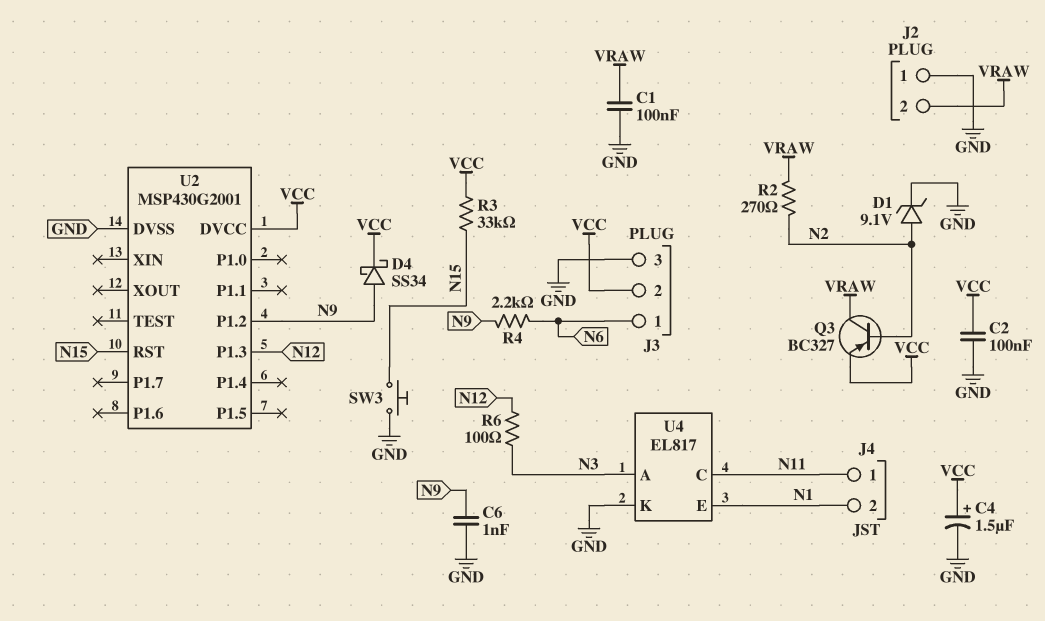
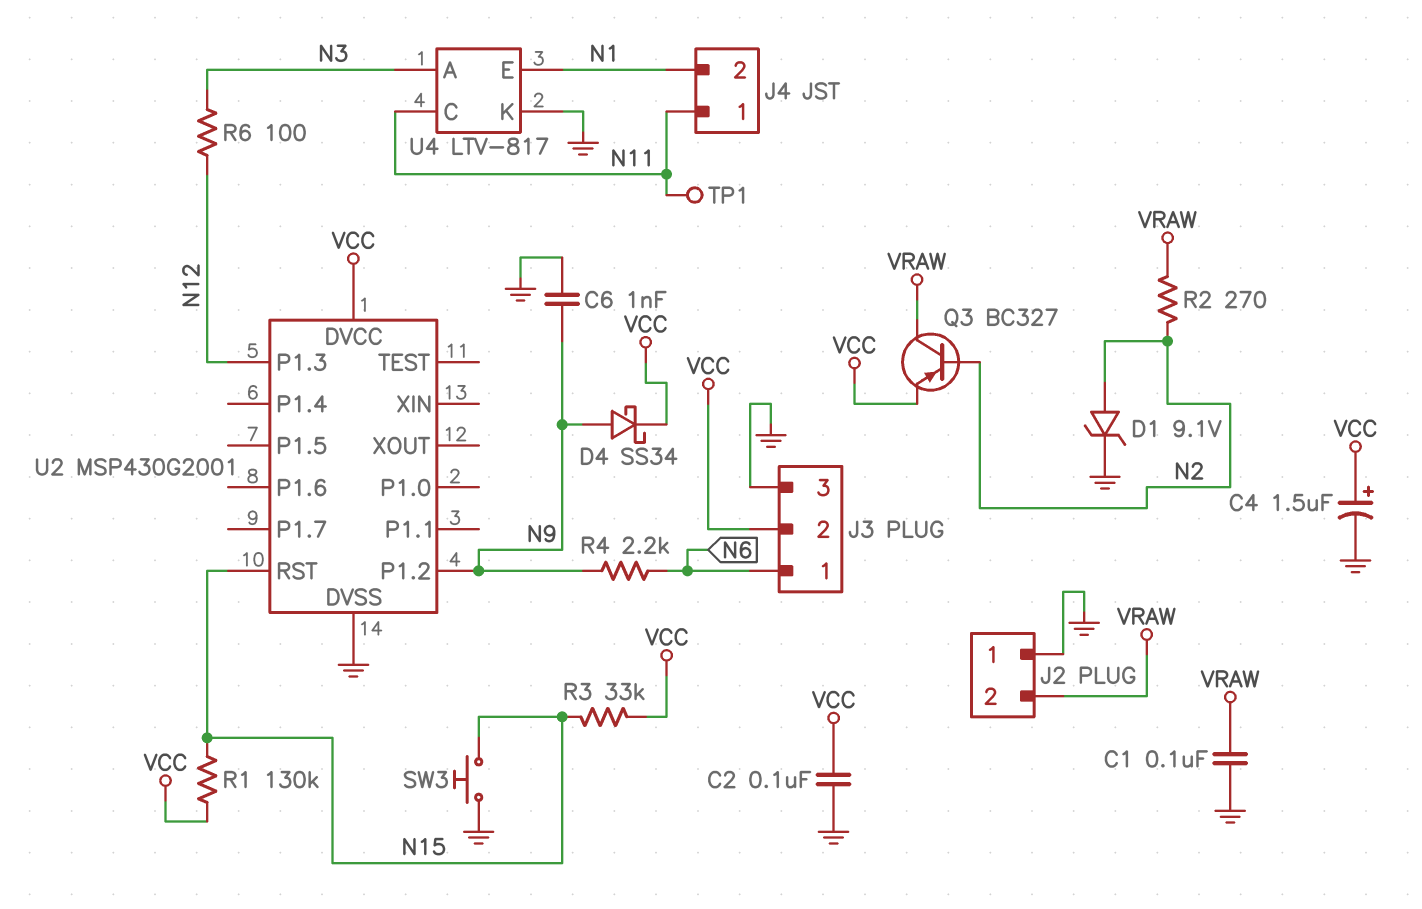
R1: none -> 130k (N15, VCC)
TP1: none -> test point (N11)
U4: EL817 -> LTV-817

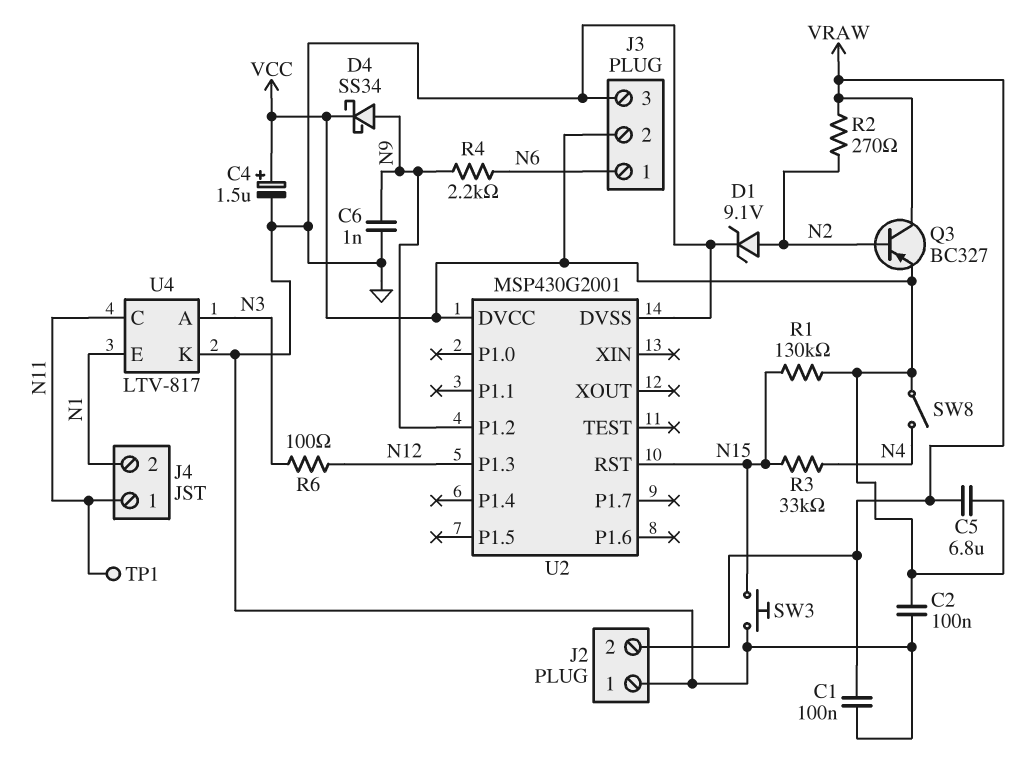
C5: none -> 6.8uF (VCC, VRAW)
R3: 33k (N15, VCC) -> 33k (N4, N15)
SW8: none -> switch (N4, VCC)

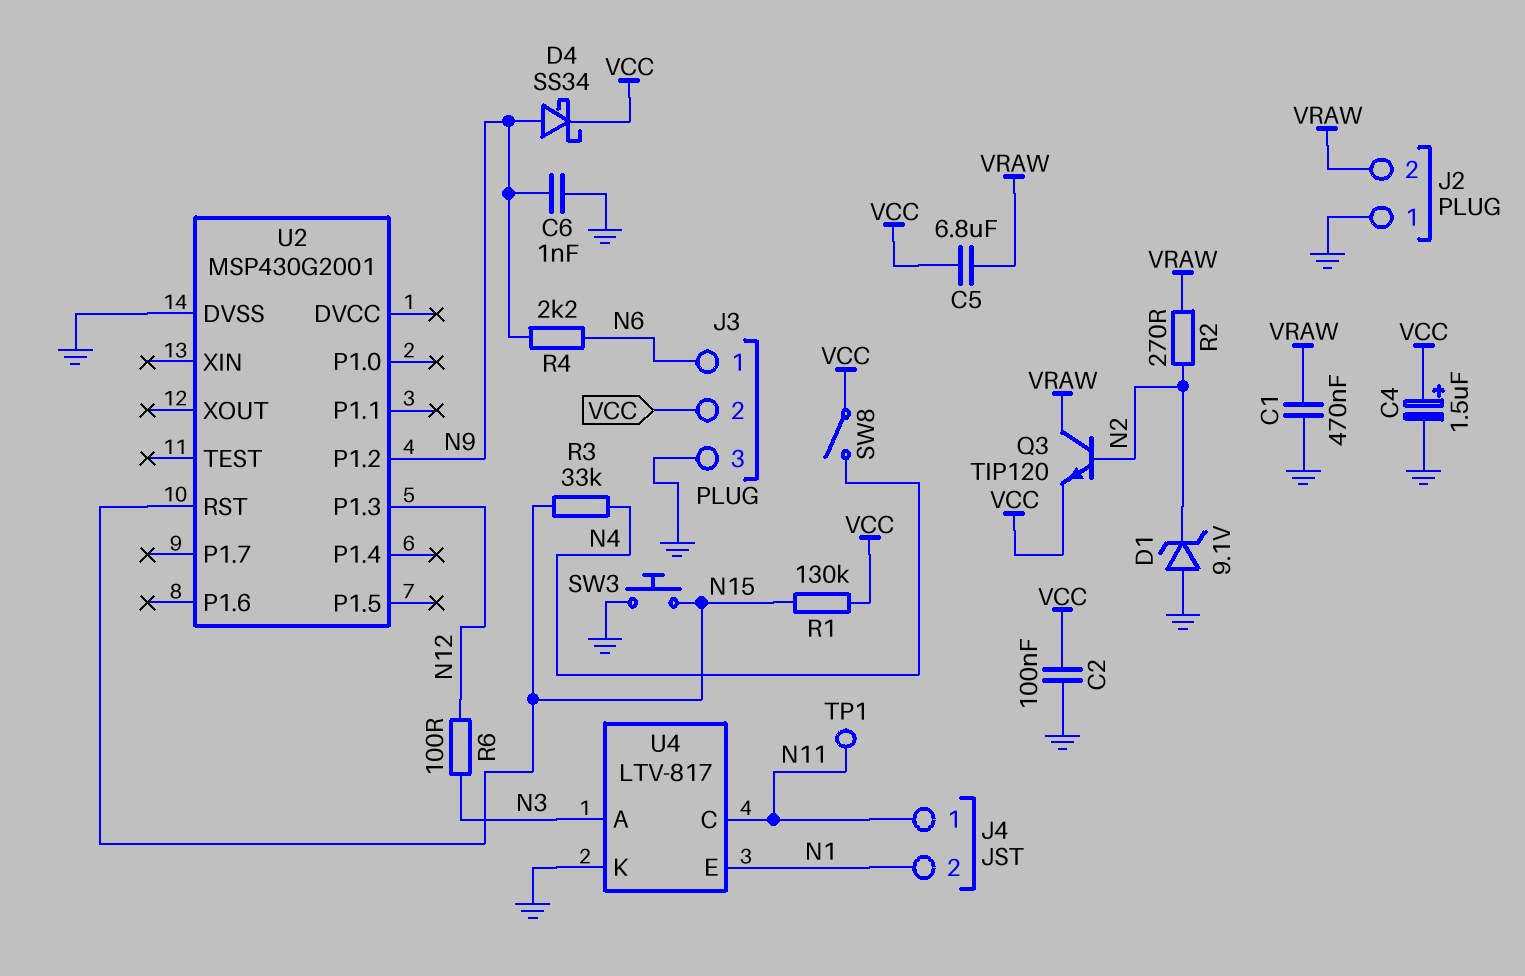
C1: 100nF (GND, VRAW) -> 470nF (GND, VRAW)
D1: zener 9.1V (A N2, K GND) -> zener 9.1V (A GND, K N2)
Q3: PNP BC327 (B N2, C VRAW, E VCC) -> NPN TIP120 (B N2, C VRAW, E VCC)
U2 pin DVCC: VCC -> none

